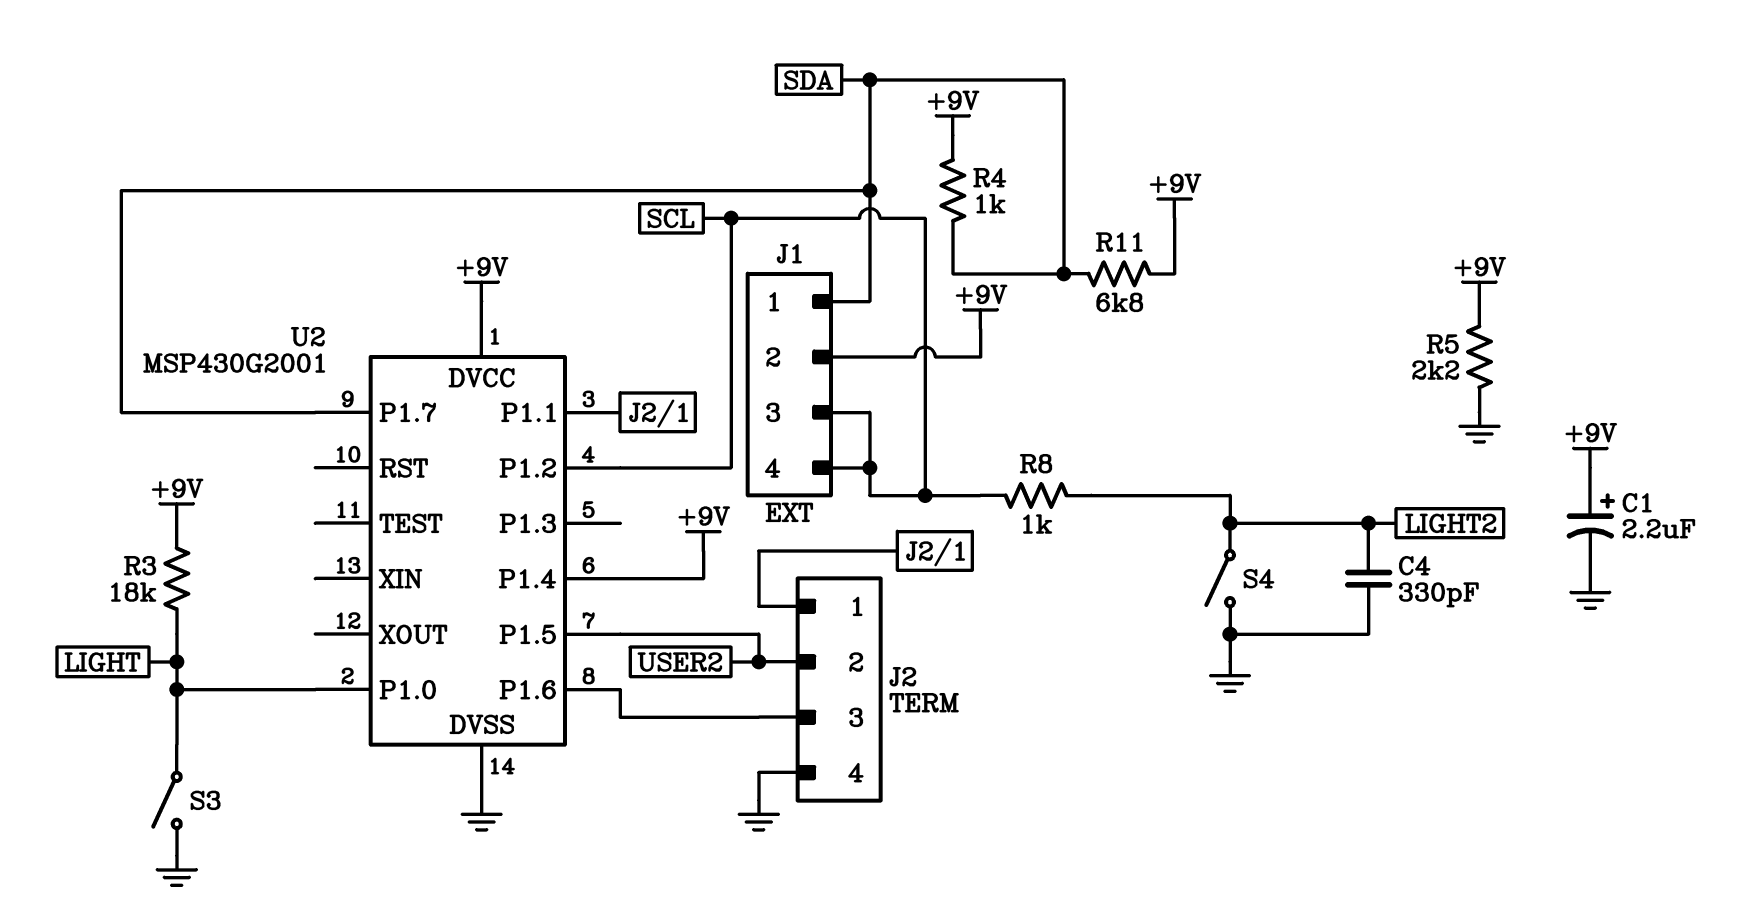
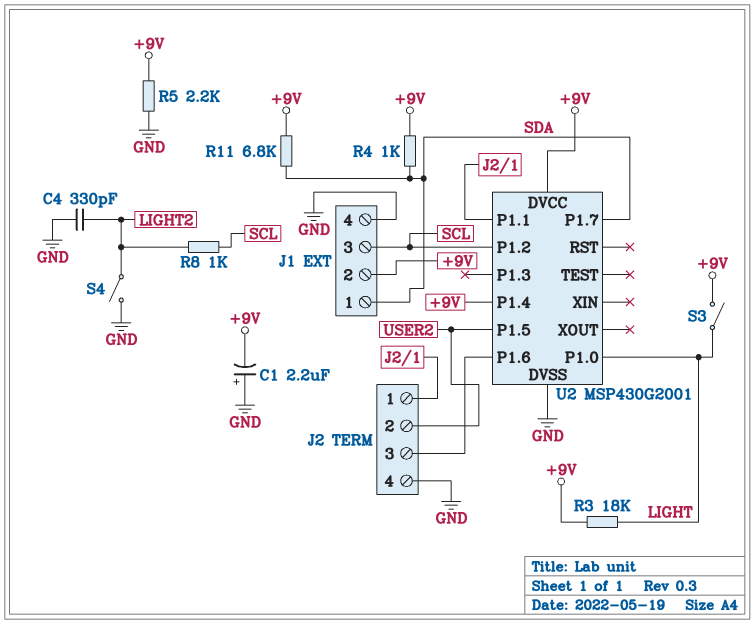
C1: 2.2uF (plus +9V, minus GND) -> 2.2uF (plus GND, minus +9V)
J1 pin 4: SCL -> GND
S3: switch (GND, LIGHT) -> switch (+9V, LIGHT)

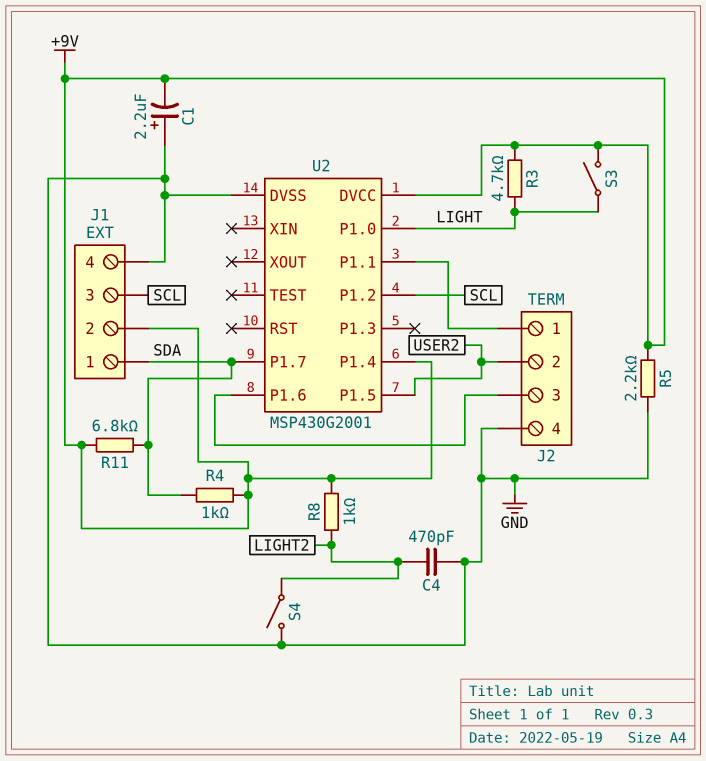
C4: 330pF (GND, LIGHT2) -> 470pF (GND, LIGHT2)
R3: 18k (+9V, LIGHT) -> 4.7k (+9V, LIGHT)
R8: 1k (LIGHT2, SCL) -> 1k (+9V, LIGHT2)

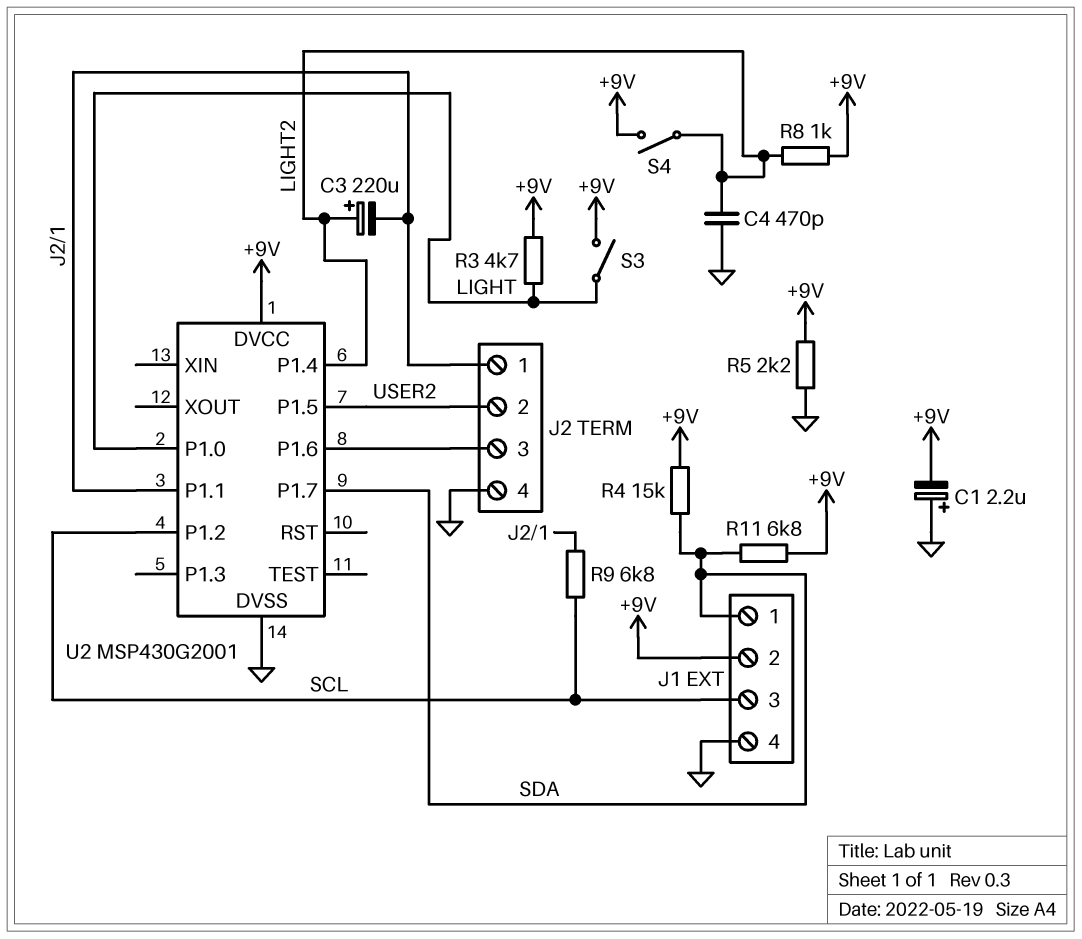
C3: none -> 220uF (plus LIGHT2, minus J2/1)
R4: 1k (+9V, SDA) -> 15k (+9V, SDA)
R9: none -> 6.8k (J2/1, SCL)
S4: switch (GND, LIGHT2) -> switch (+9V, LIGHT2)
U2 pin P1.4: +9V -> LIGHT2

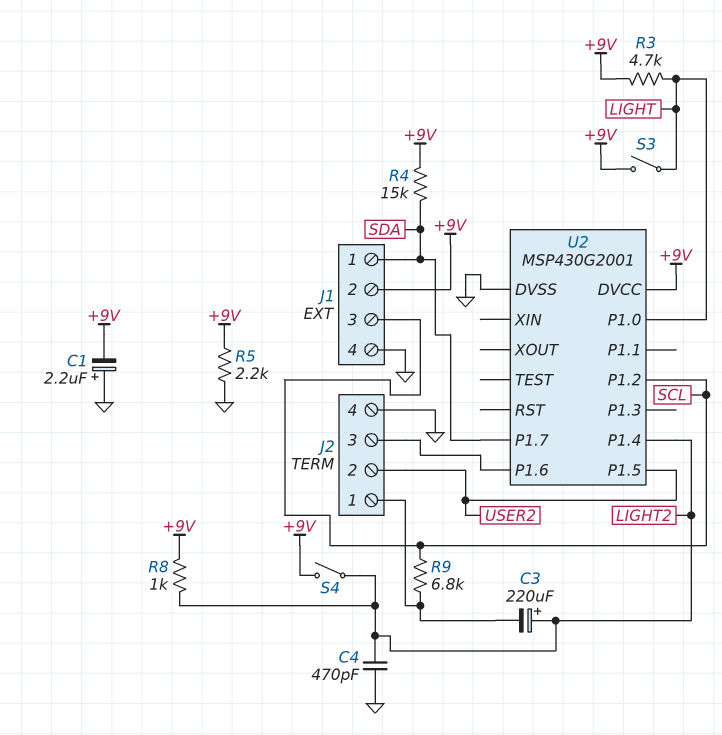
R11: 6.8k (+9V, SDA) -> none
U2 pin P1.1: J2/1 -> none

